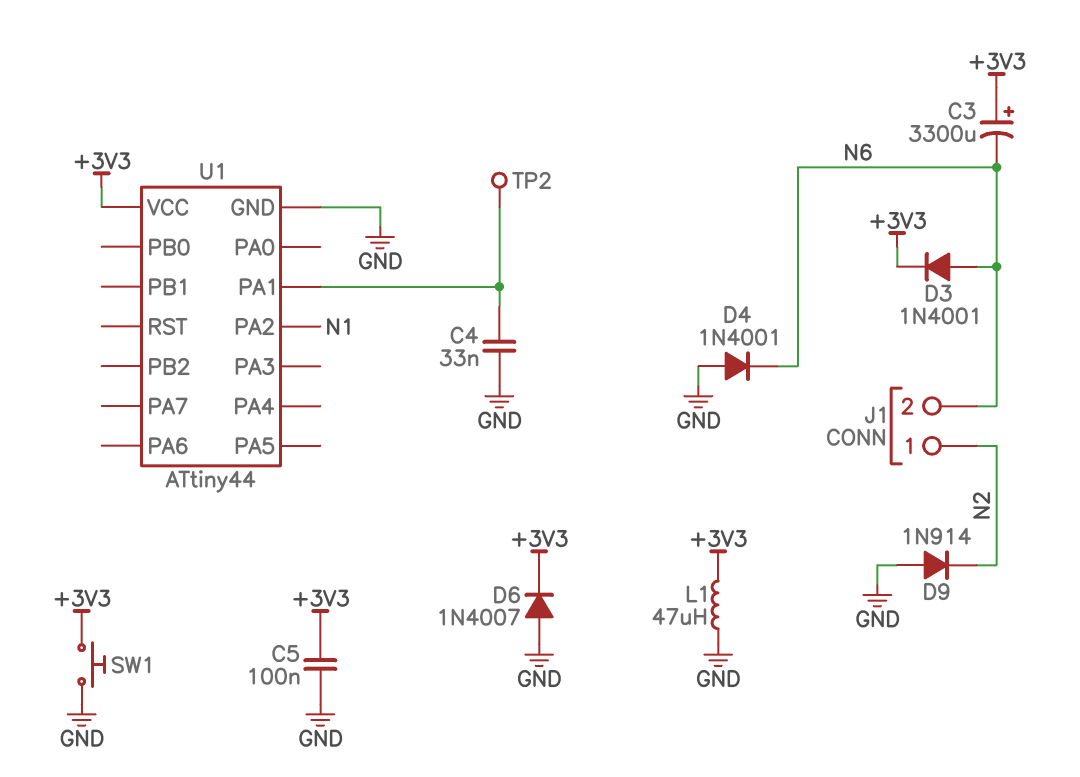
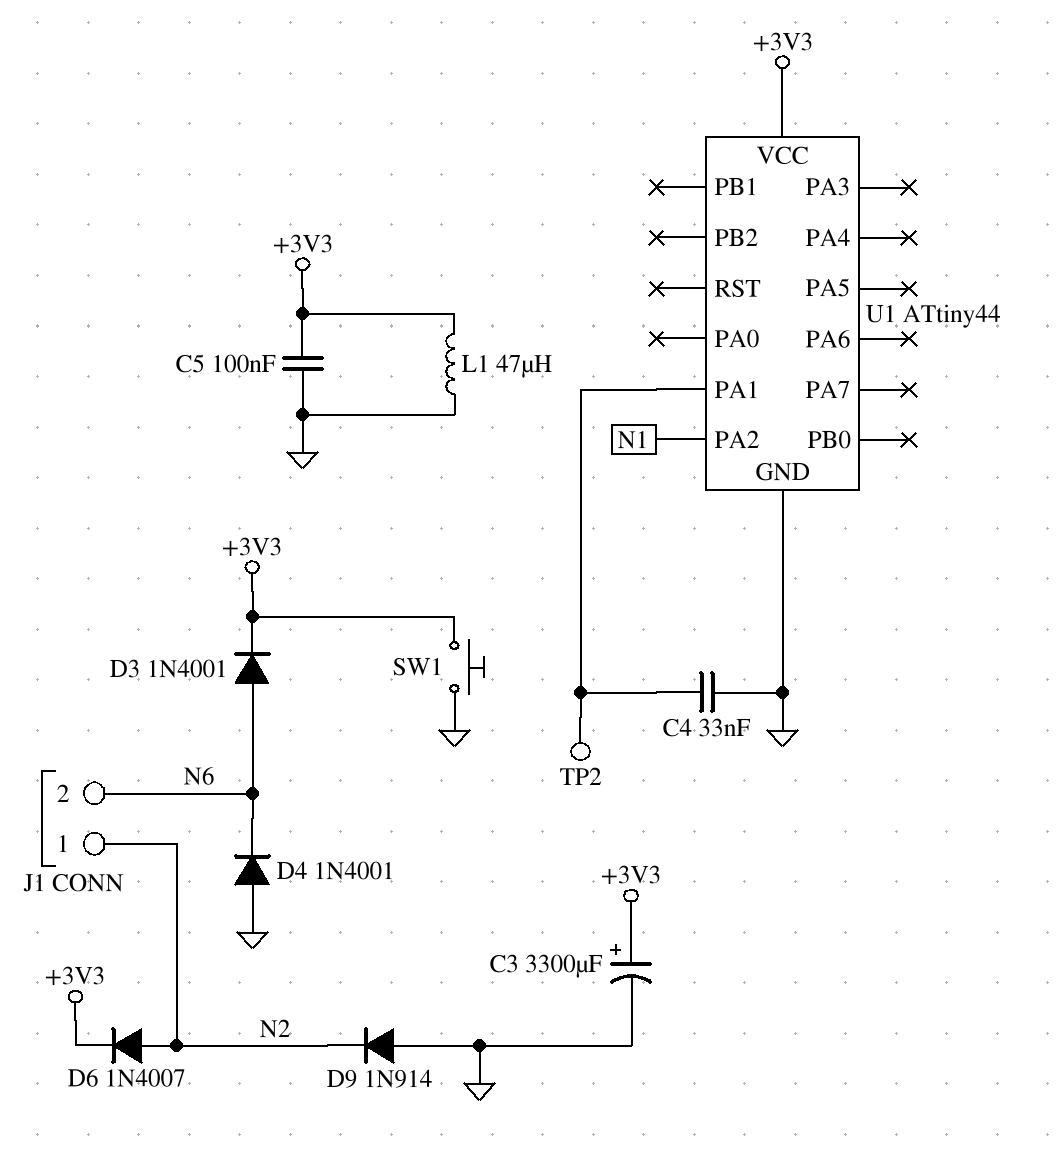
C3: 3300uF (plus +3V3, minus N6) -> 3300uF (plus +3V3, minus GND)
D6: diode 1N4007 (A GND, K +3V3) -> diode 1N4007 (A N2, K +3V3)

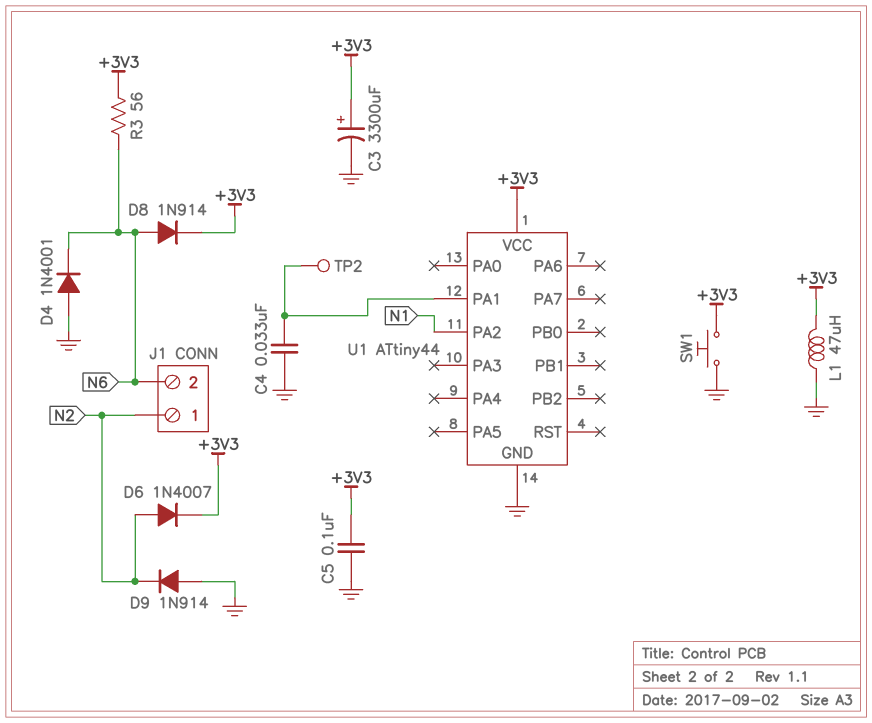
D3: diode 1N4001 (A N6, K +3V3) -> none
D8: none -> diode 1N914 (A N6, K +3V3)
R3: none -> 56 (+3V3, N6)

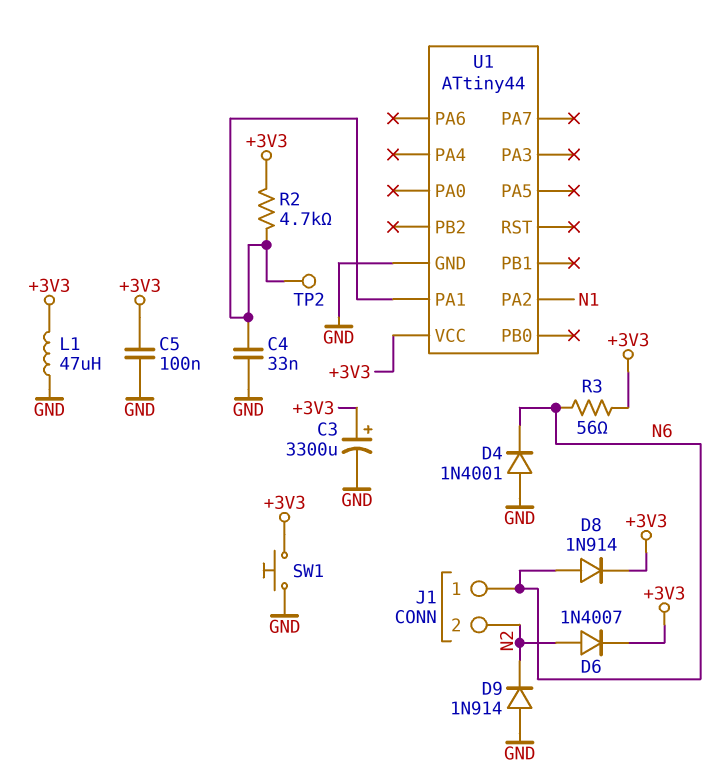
J1 pin 1: N2 -> N6
J1 pin 2: N6 -> N2
R2: none -> 4.7k (+3V3, U1/PA1)

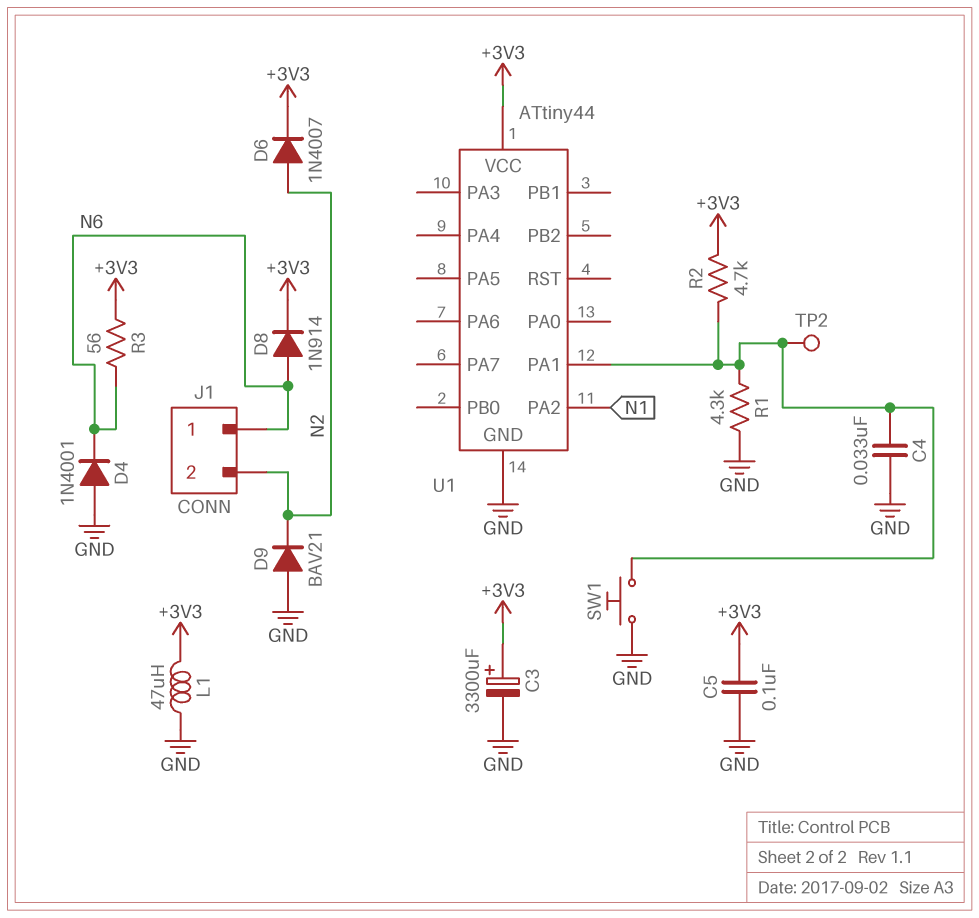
D9: diode 1N914 (A GND, K N2) -> diode BAV21 (A GND, K N2)
R1: none -> 4.3k (GND, U1/PA1)
SW1: button (+3V3, GND) -> button (GND, U1/PA1)

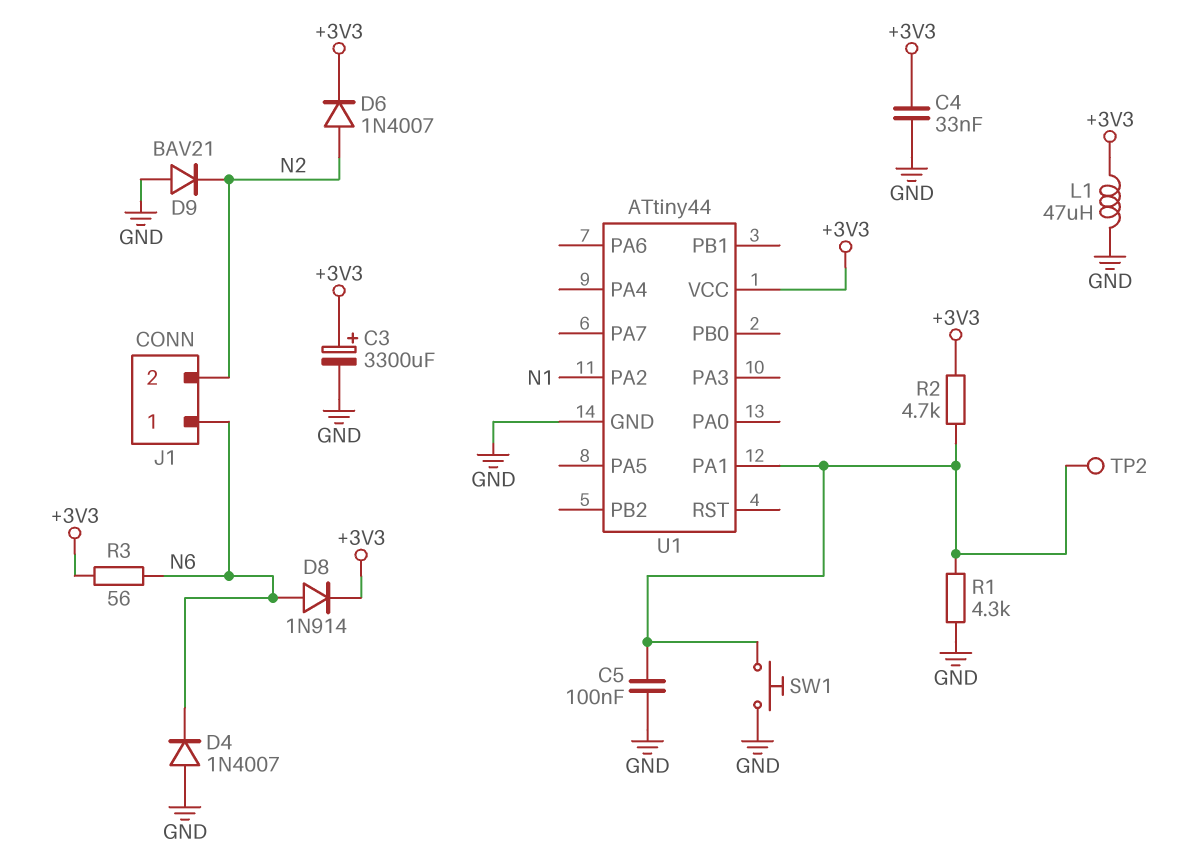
C4: 33nF (GND, U1/PA1) -> 33nF (+3V3, GND)
C5: 100nF (+3V3, GND) -> 100nF (GND, U1/PA1)
D4: diode 1N4001 (A GND, K N6) -> diode 1N4007 (A GND, K N6)

